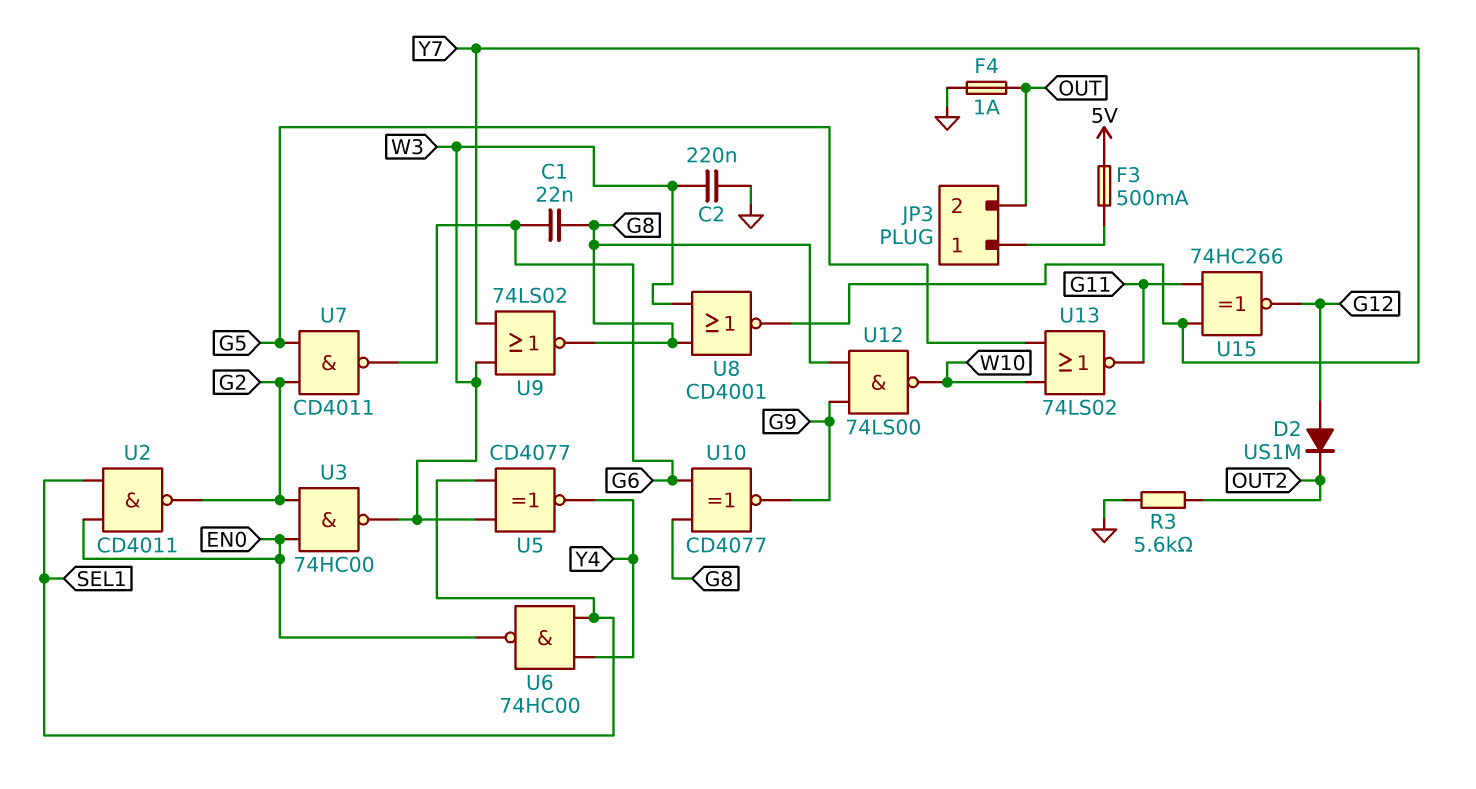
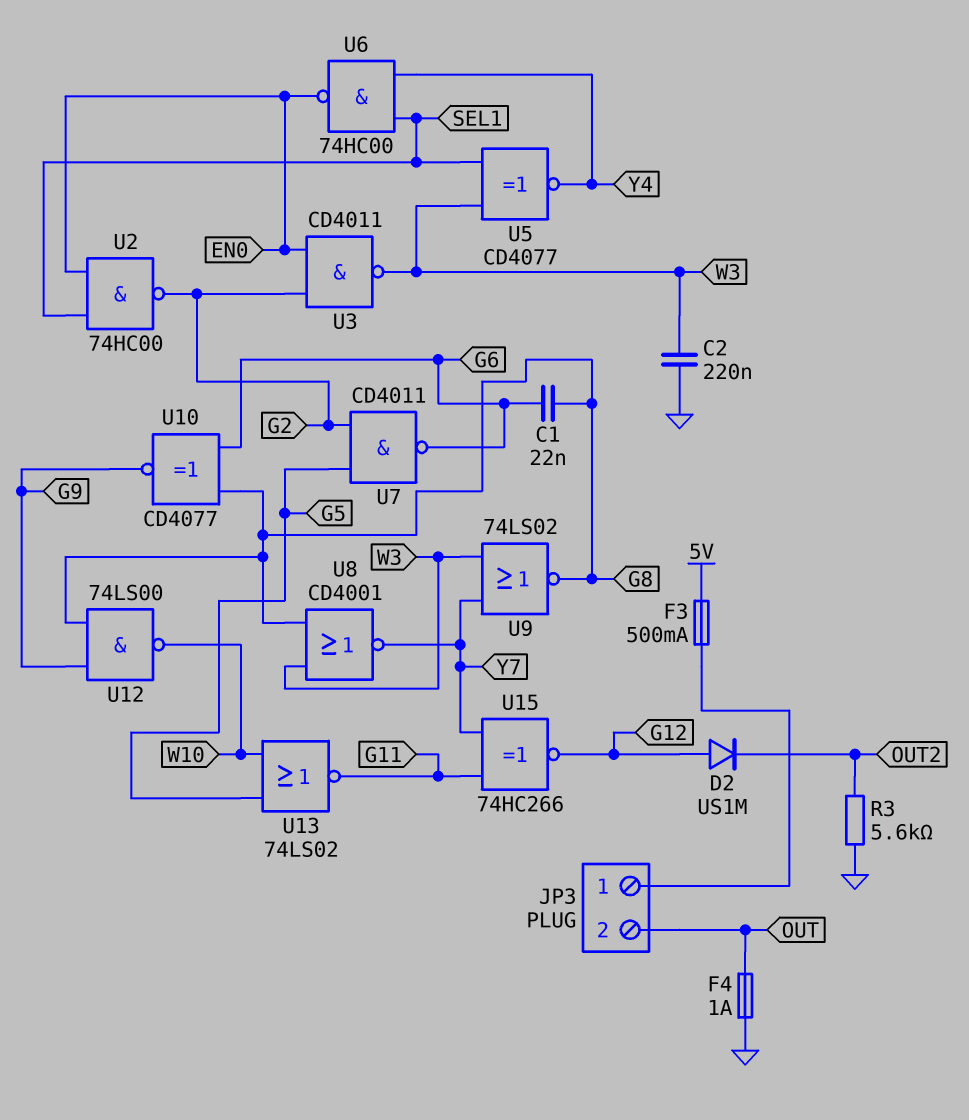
U2: NAND CD4011 (in EN0, in SEL1, out G2) -> NAND 74HC00 (in EN0, in SEL1, out G2)
U3: NAND 74HC00 (in EN0, in G2, out W3) -> NAND CD4011 (in EN0, in G2, out W3)

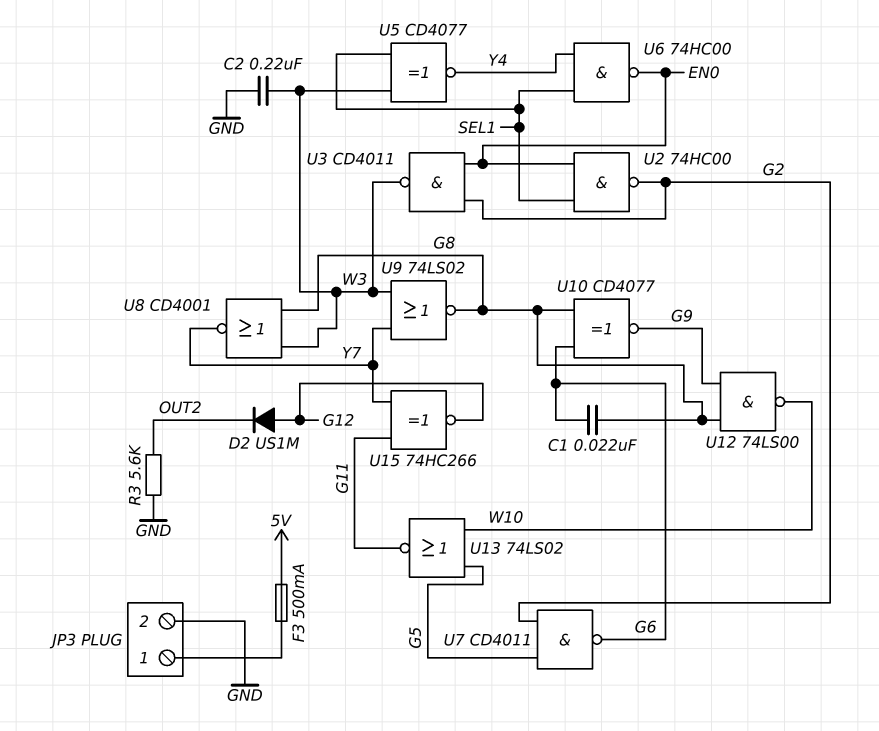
F4: 1A (GND, OUT) -> none
JP3 pin 2: OUT -> GND

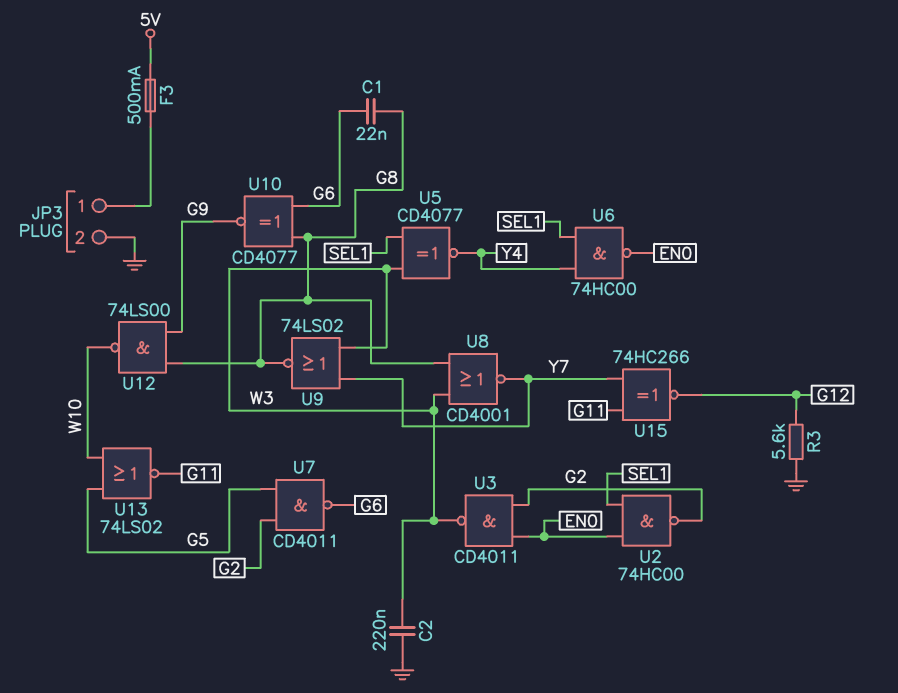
D2: diode US1M (A G12, K OUT2) -> none
R3: 5.6k (GND, OUT2) -> 5.6k (G12, GND)

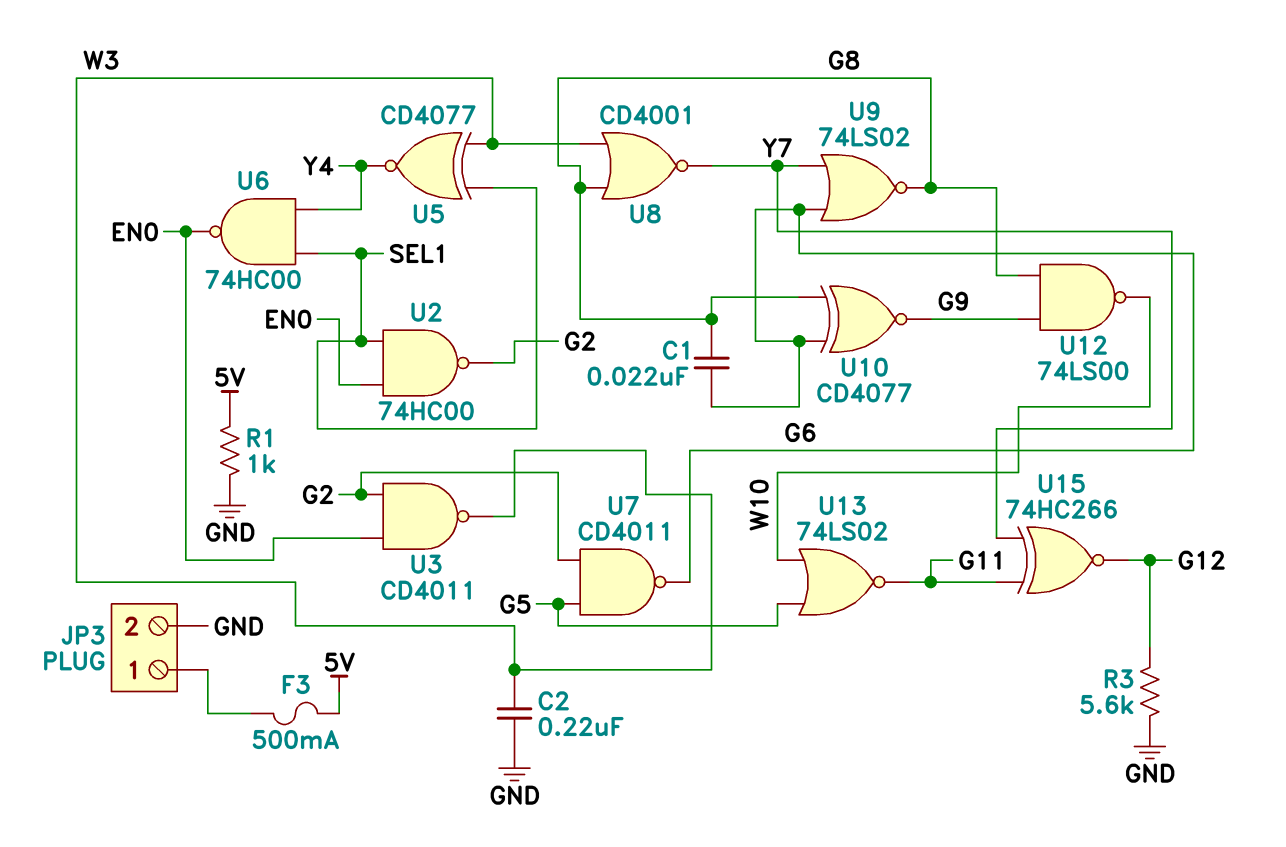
R1: none -> 1k (5V, GND)
U9: NOR 74LS02 (in W3, in Y7, out G8) -> NOR 74LS02 (in G6, in Y7, out G8)

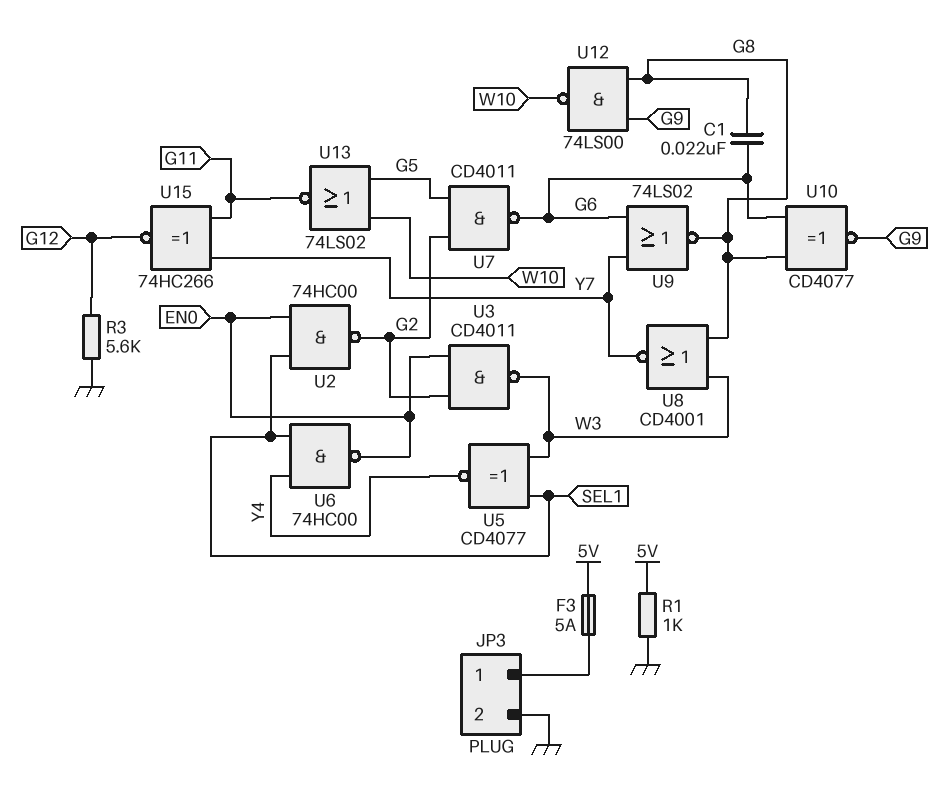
C2: 220nF (GND, W3) -> none
F3: 500mA (5V, JP3/1) -> 5A (5V, JP3/1)

